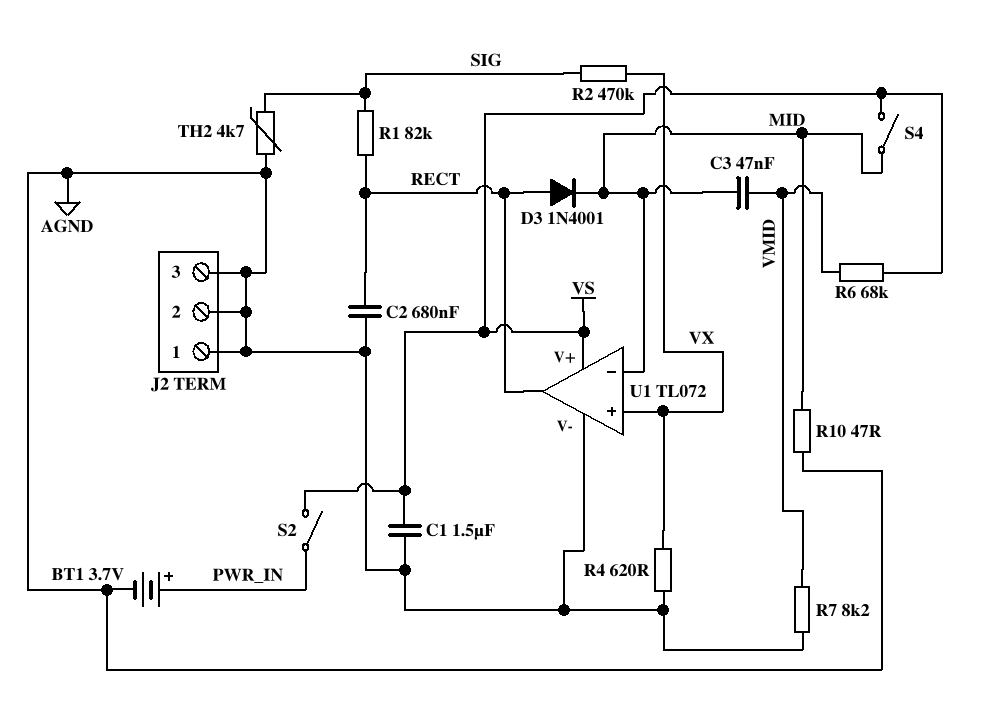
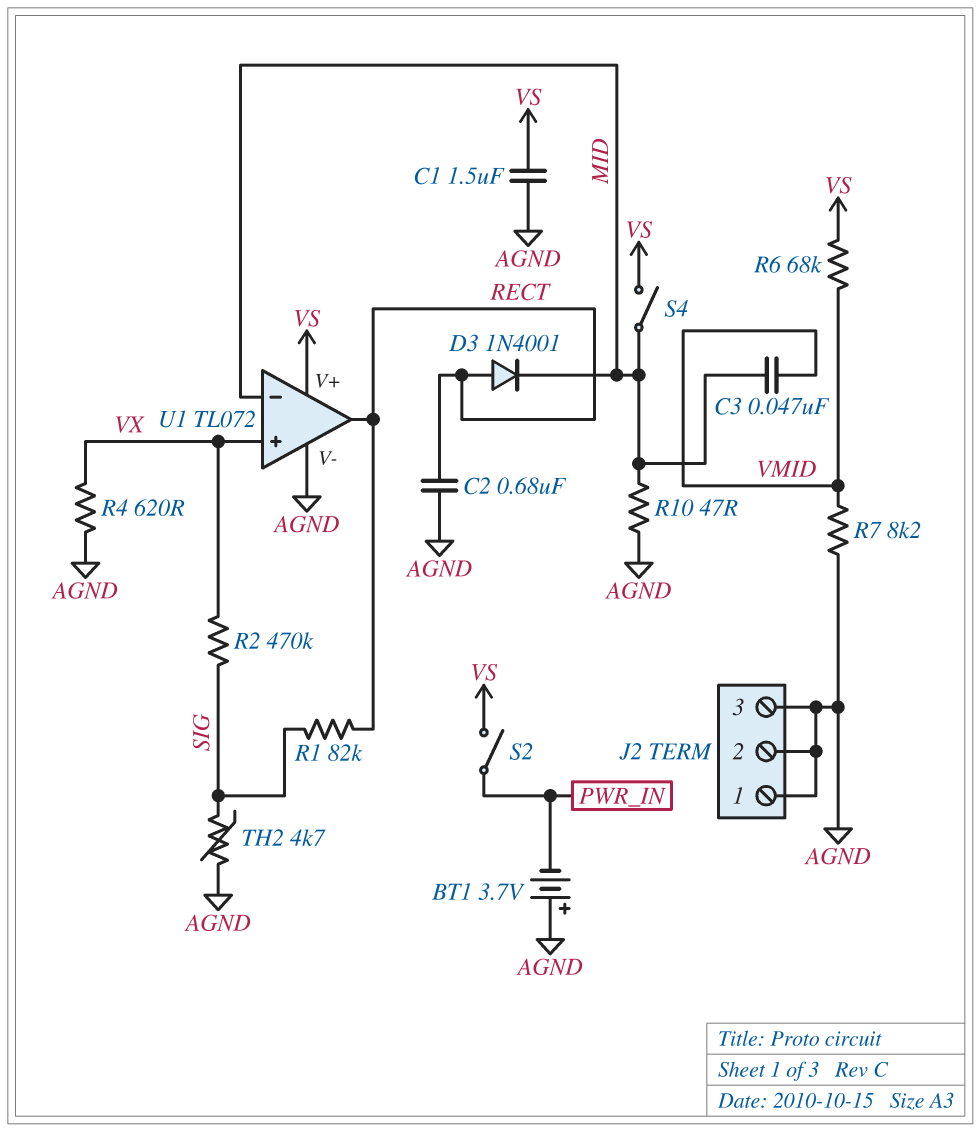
BT1: 3.7V (plus PWR_IN, minus AGND) -> 3.7V (plus AGND, minus PWR_IN)

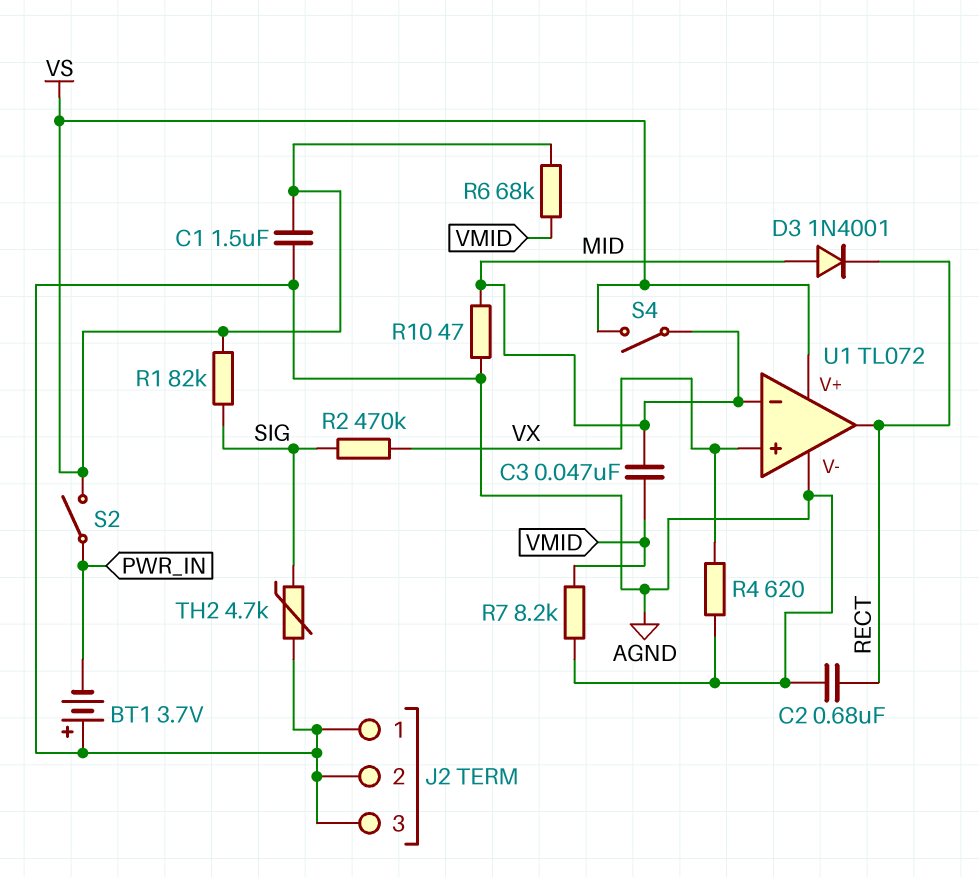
D3: diode 1N4001 (A RECT, K MID) -> diode 1N4001 (A MID, K RECT)
R1: 82k (RECT, SIG) -> 82k (SIG, VS)

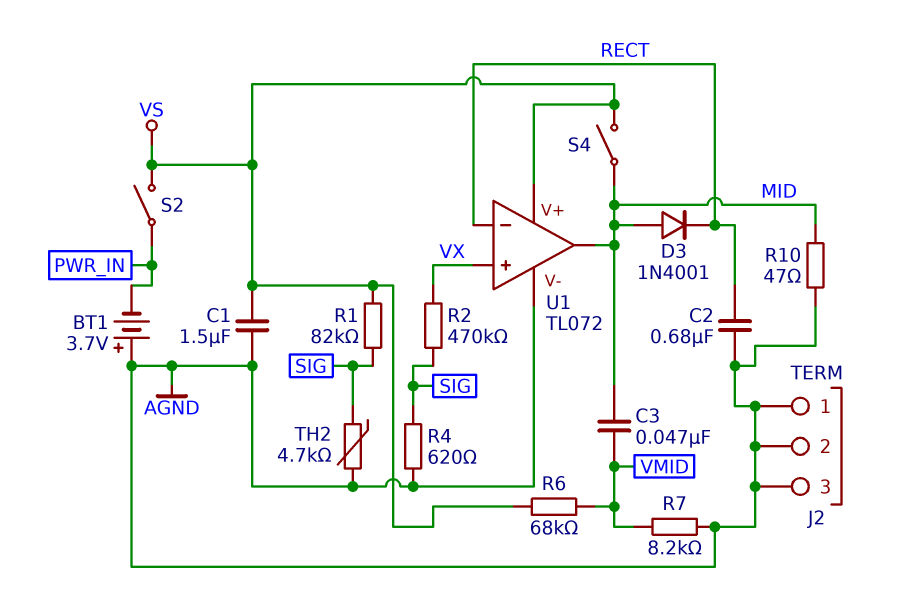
R4: 620 (AGND, VX) -> 620 (AGND, SIG)
U1 pin in-: MID -> RECT
U1 pin out: RECT -> MID

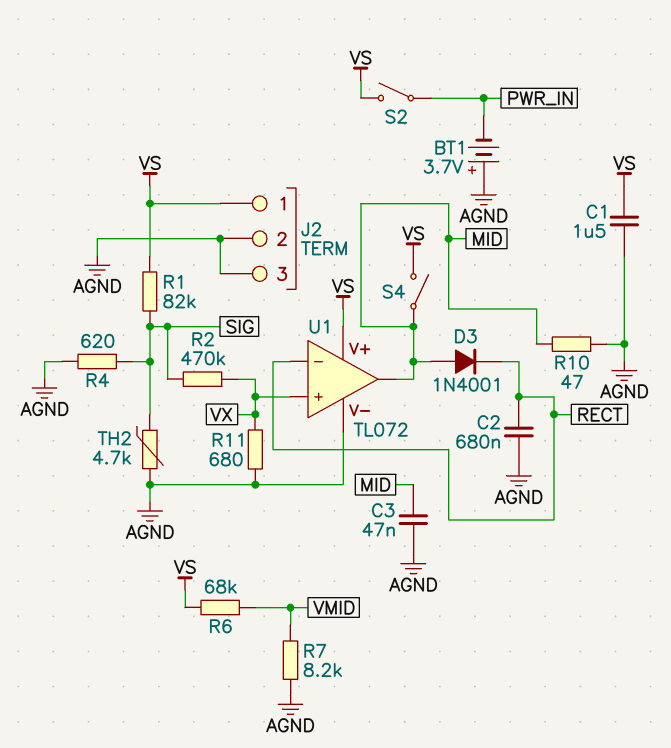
C3: 47nF (MID, VMID) -> 47nF (AGND, MID)
J2 pin 1: AGND -> VS
R11: none -> 680 (AGND, VX)

